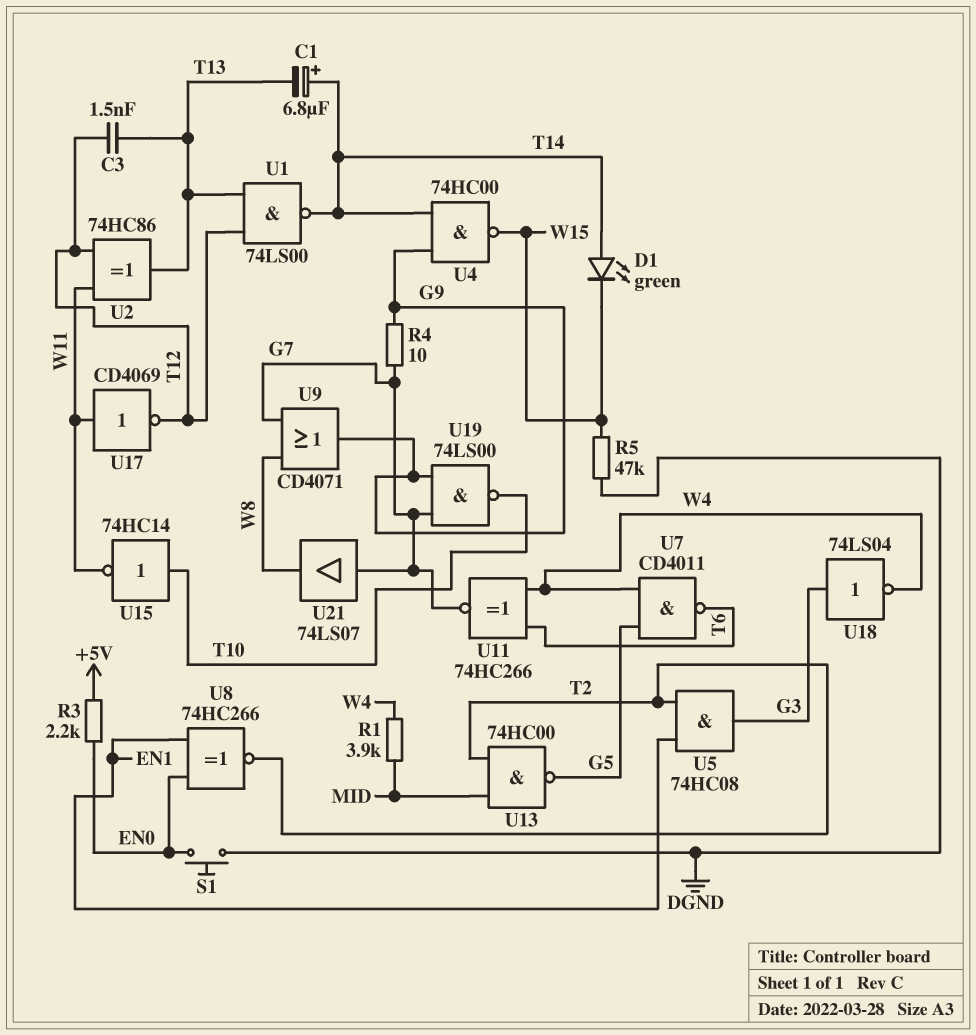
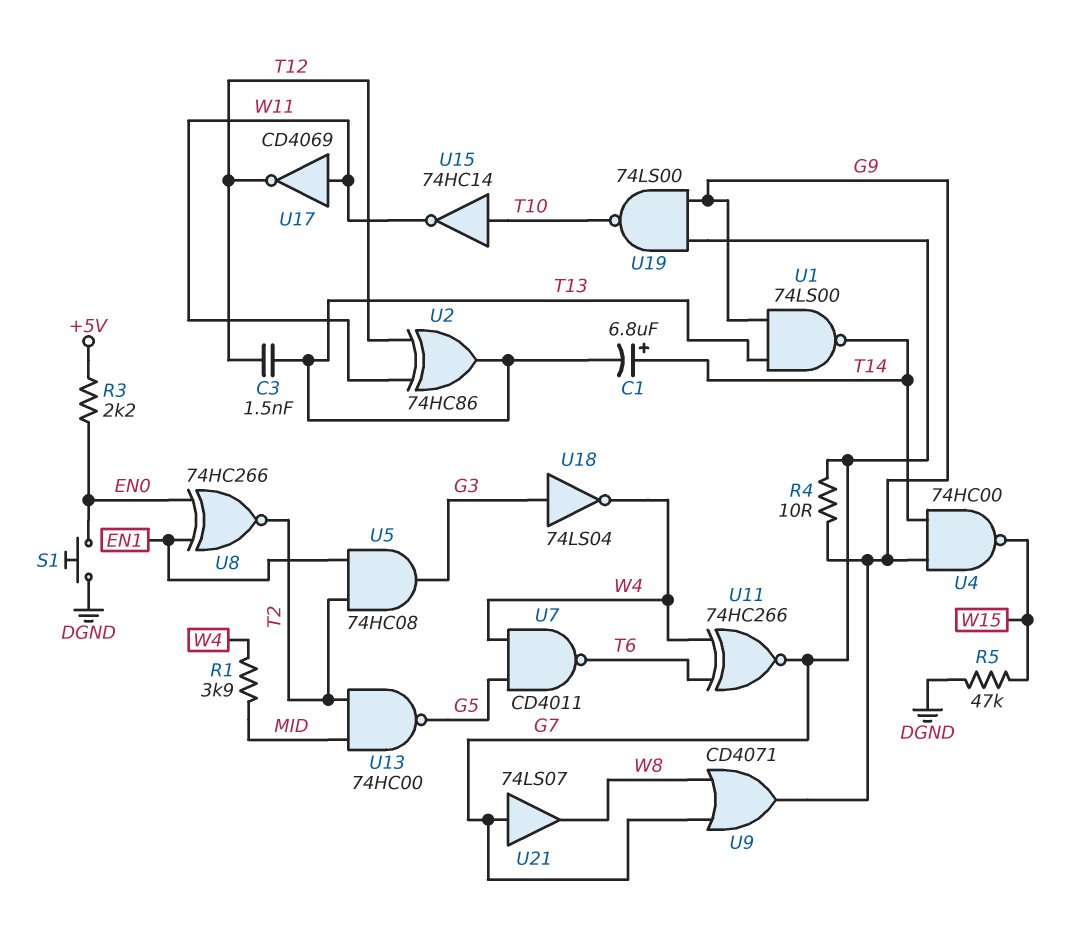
D1: LED green (A T14, K W15) -> none
U1: NAND 74LS00 (in T12, in T13, out T14) -> NAND 74LS00 (in G9, in T13, out T14)

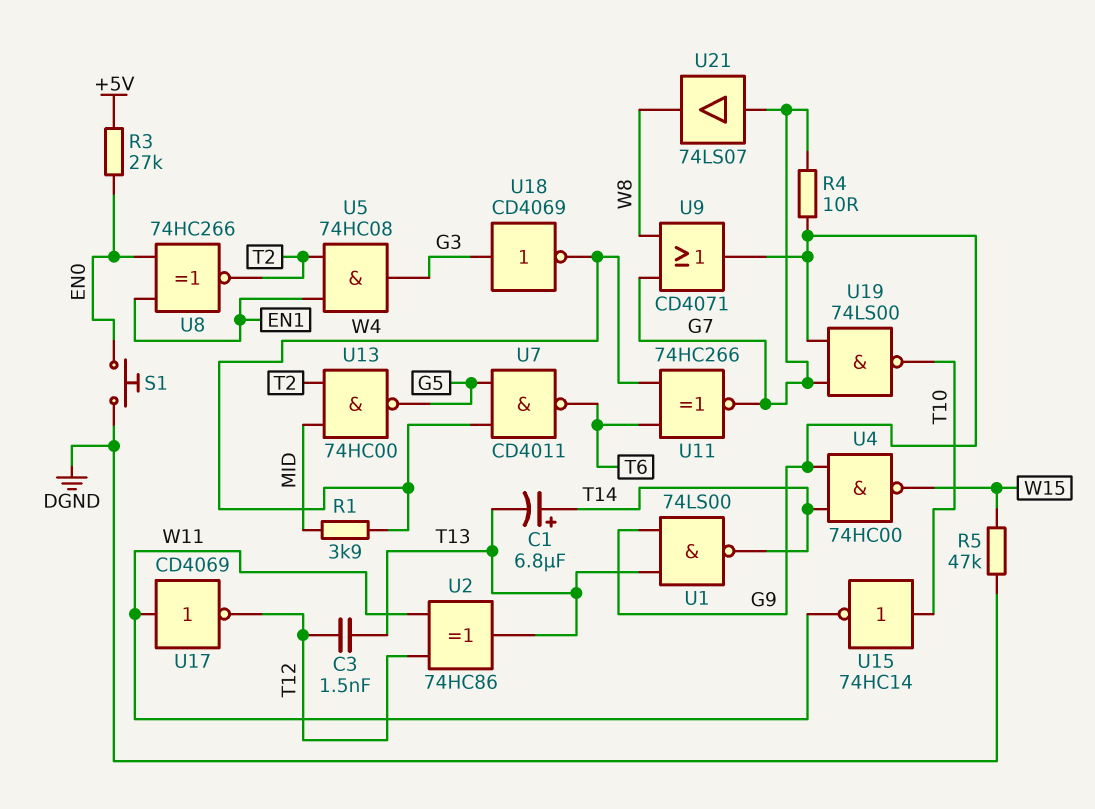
R3: 2.2k (+5V, EN0) -> 27k (+5V, EN0)
U18: NOT 74LS04 (in G3, out W4) -> NOT CD4069 (in G3, out W4)

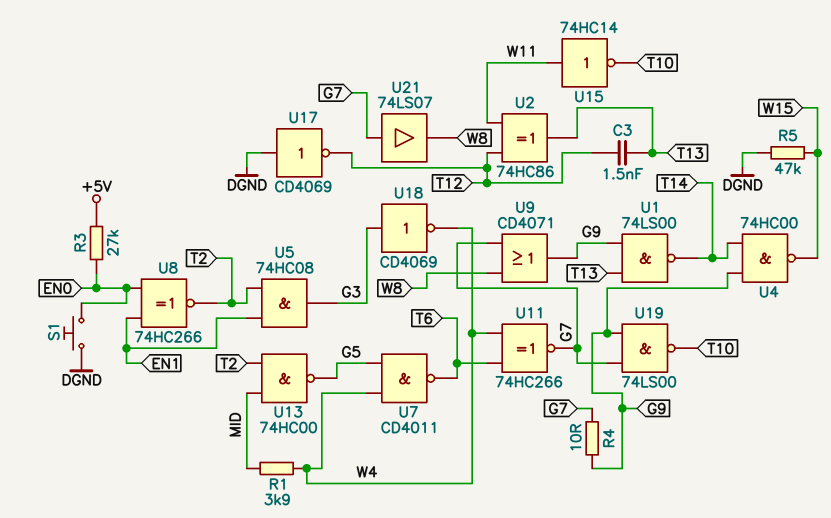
C1: 6.8uF (plus T14, minus T13) -> none
U15: NOT 74HC14 (in T10, out W11) -> NOT 74HC14 (in W11, out T10)
U17: NOT CD4069 (in W11, out T12) -> NOT CD4069 (in DGND, out T12)

